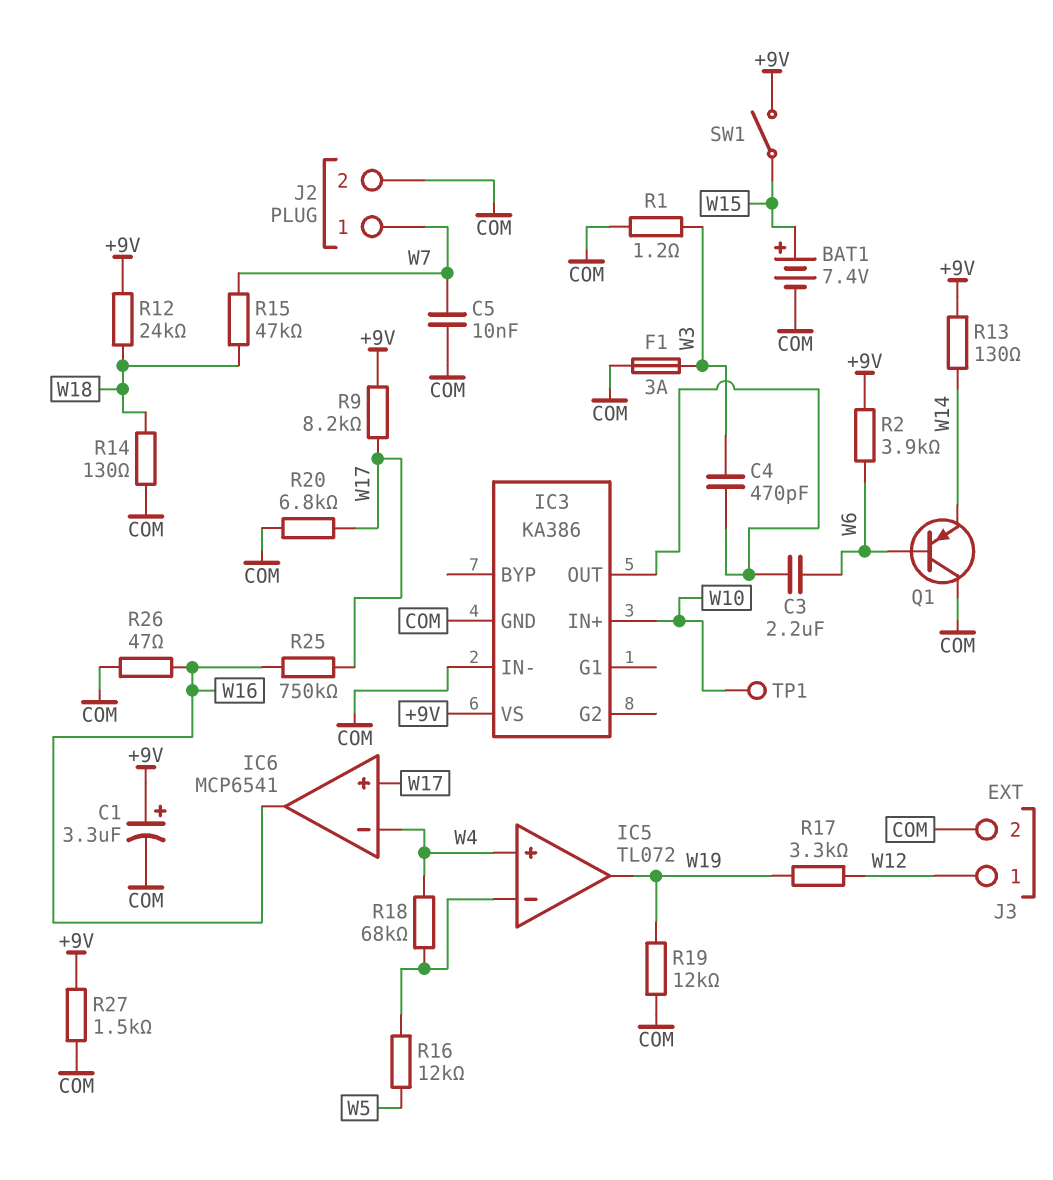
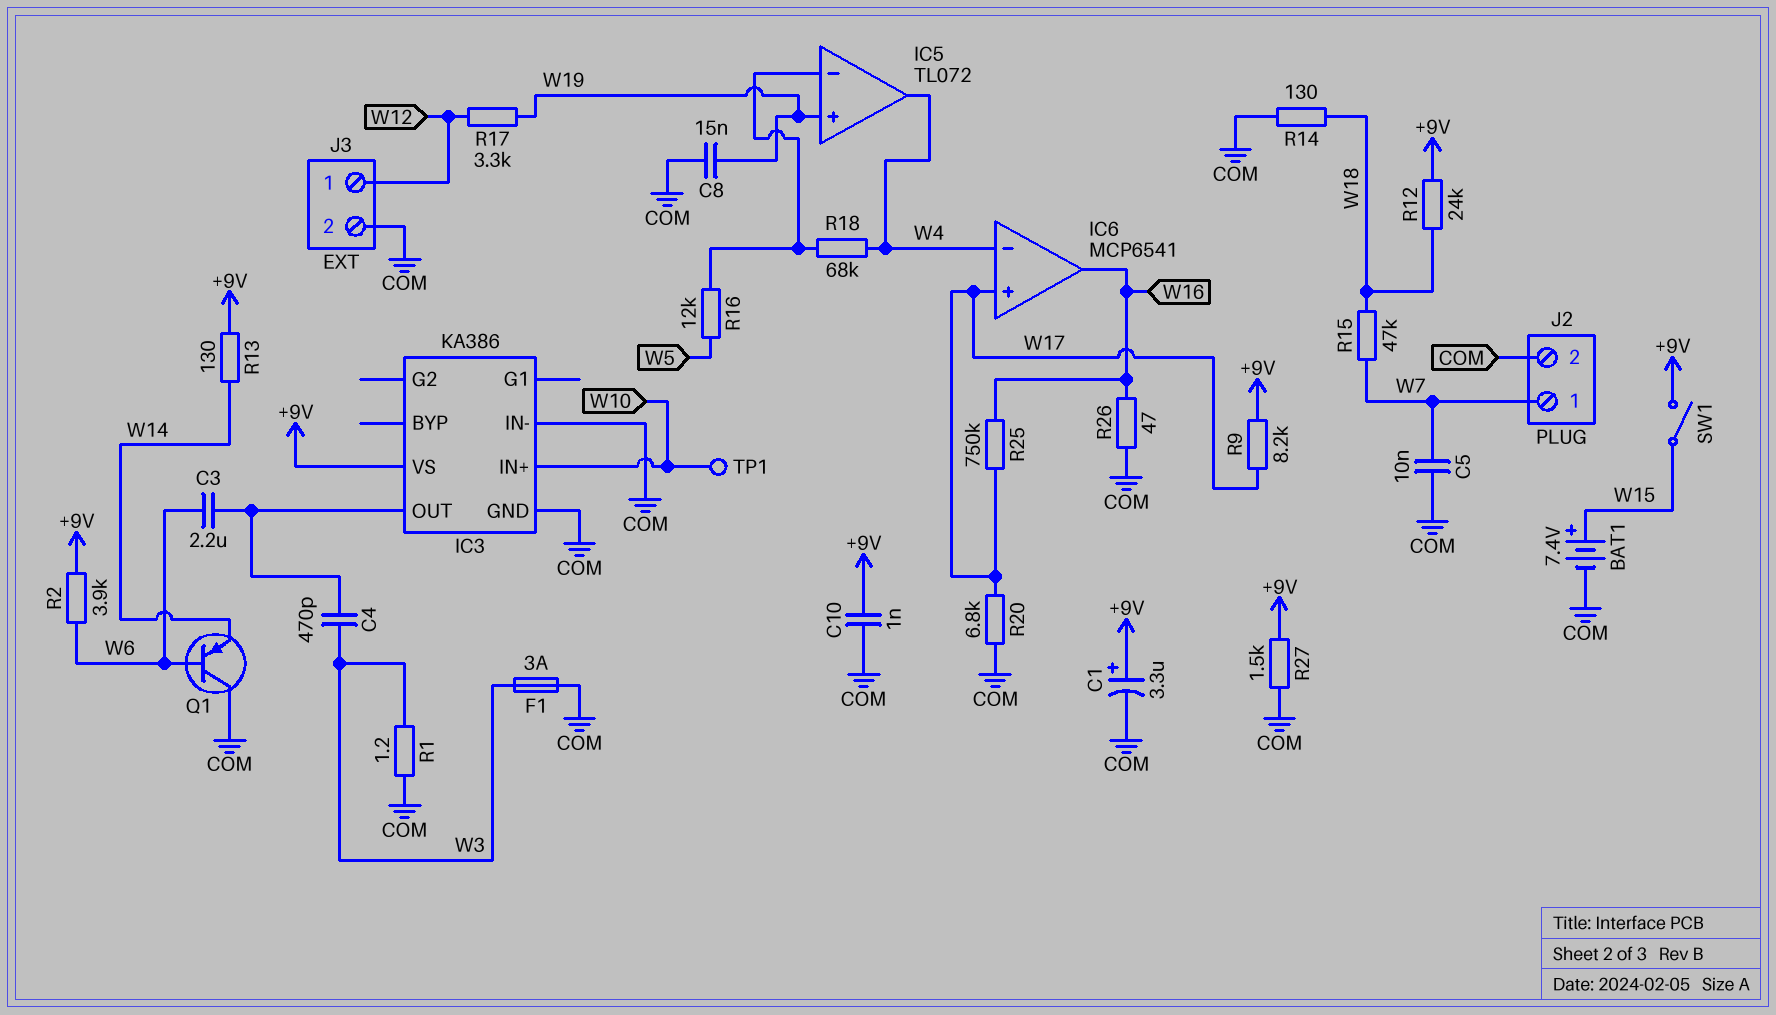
C8: none -> 15nF (COM, W19)
C10: none -> 1nF (+9V, COM)
IC5 pin in+: W4 -> W19
IC5 pin out: W19 -> W4
R19: 12k (COM, W19) -> none

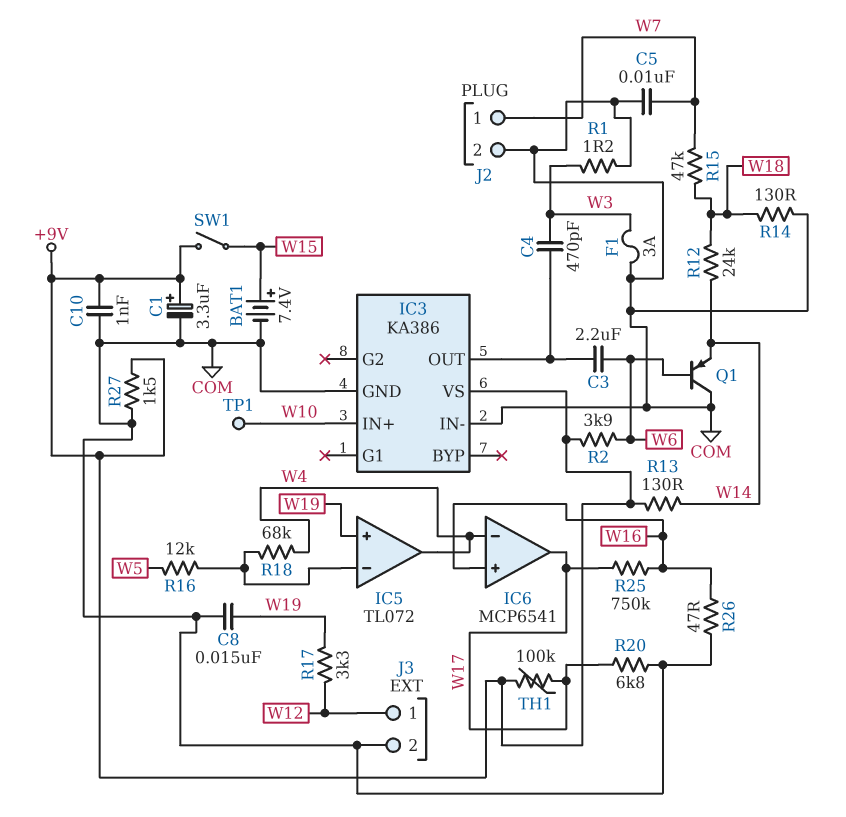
IC6 pin in+: W17 -> W16
IC6 pin out: W16 -> W17
R9: 8.2k (+9V, W17) -> none
R12: 24k (+9V, W18) -> 24k (W14, W18)
TH1: none -> 100k (+9V, W17)

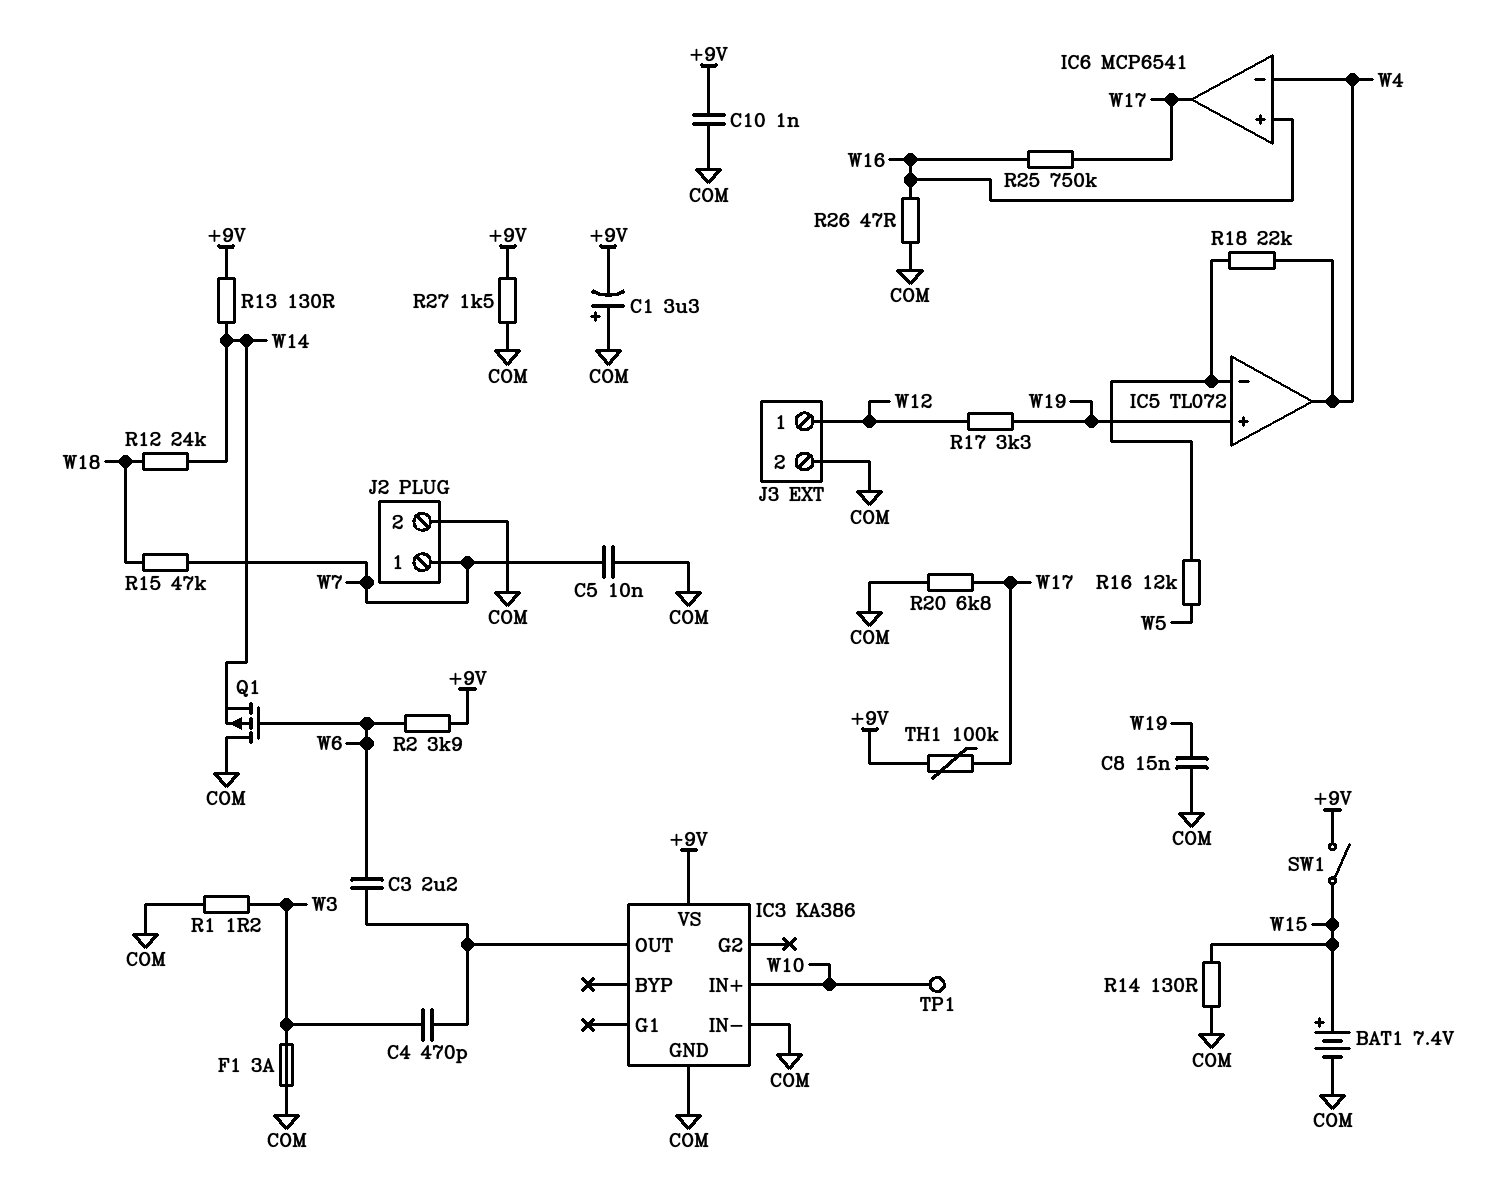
C1: 3.3uF (plus +9V, minus COM) -> 3.3uF (plus COM, minus +9V)
Q1: PNP (B W6, C COM, E W14) -> PMOS (G W6, D COM, S W14)
R14: 130 (COM, W18) -> 130 (COM, W15)
R18: 68k (IC5/in-, W4) -> 22k (IC5/in-, W4)

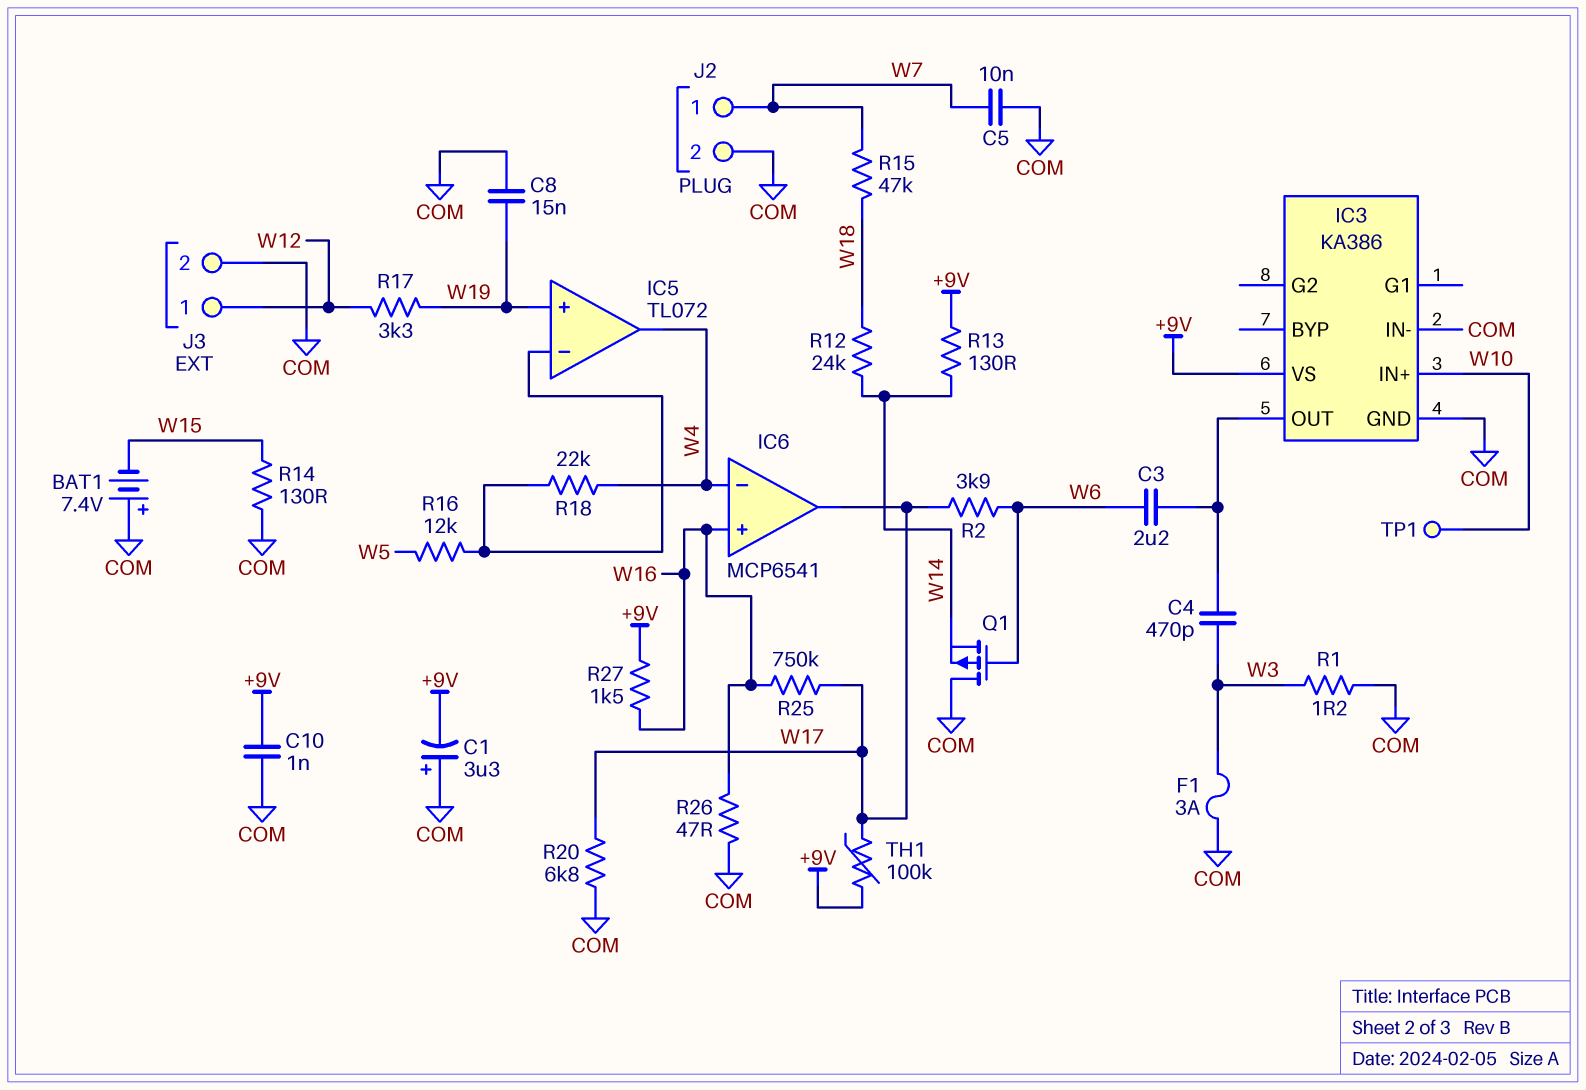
BAT1: 7.4V (plus W15, minus COM) -> 7.4V (plus COM, minus W15)
R2: 3.9k (+9V, W6) -> 3.9k (W6, W17)
R27: 1.5k (+9V, COM) -> 1.5k (+9V, W16)
SW1: switch (+9V, W15) -> none

